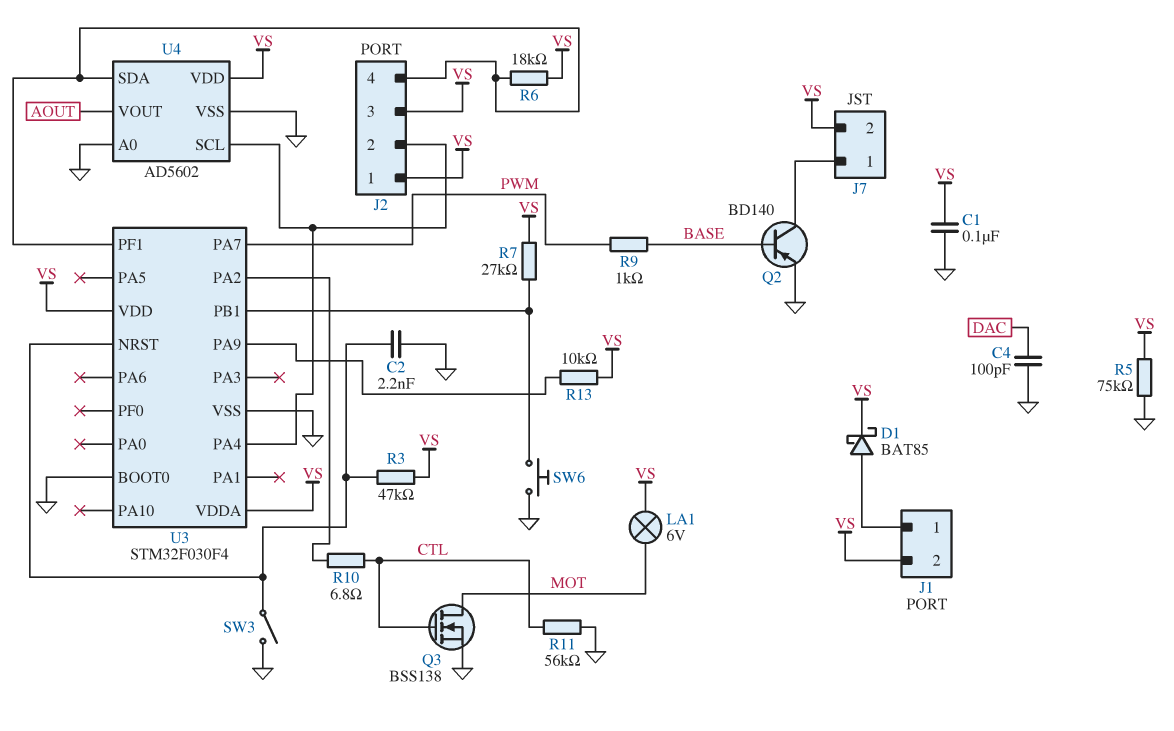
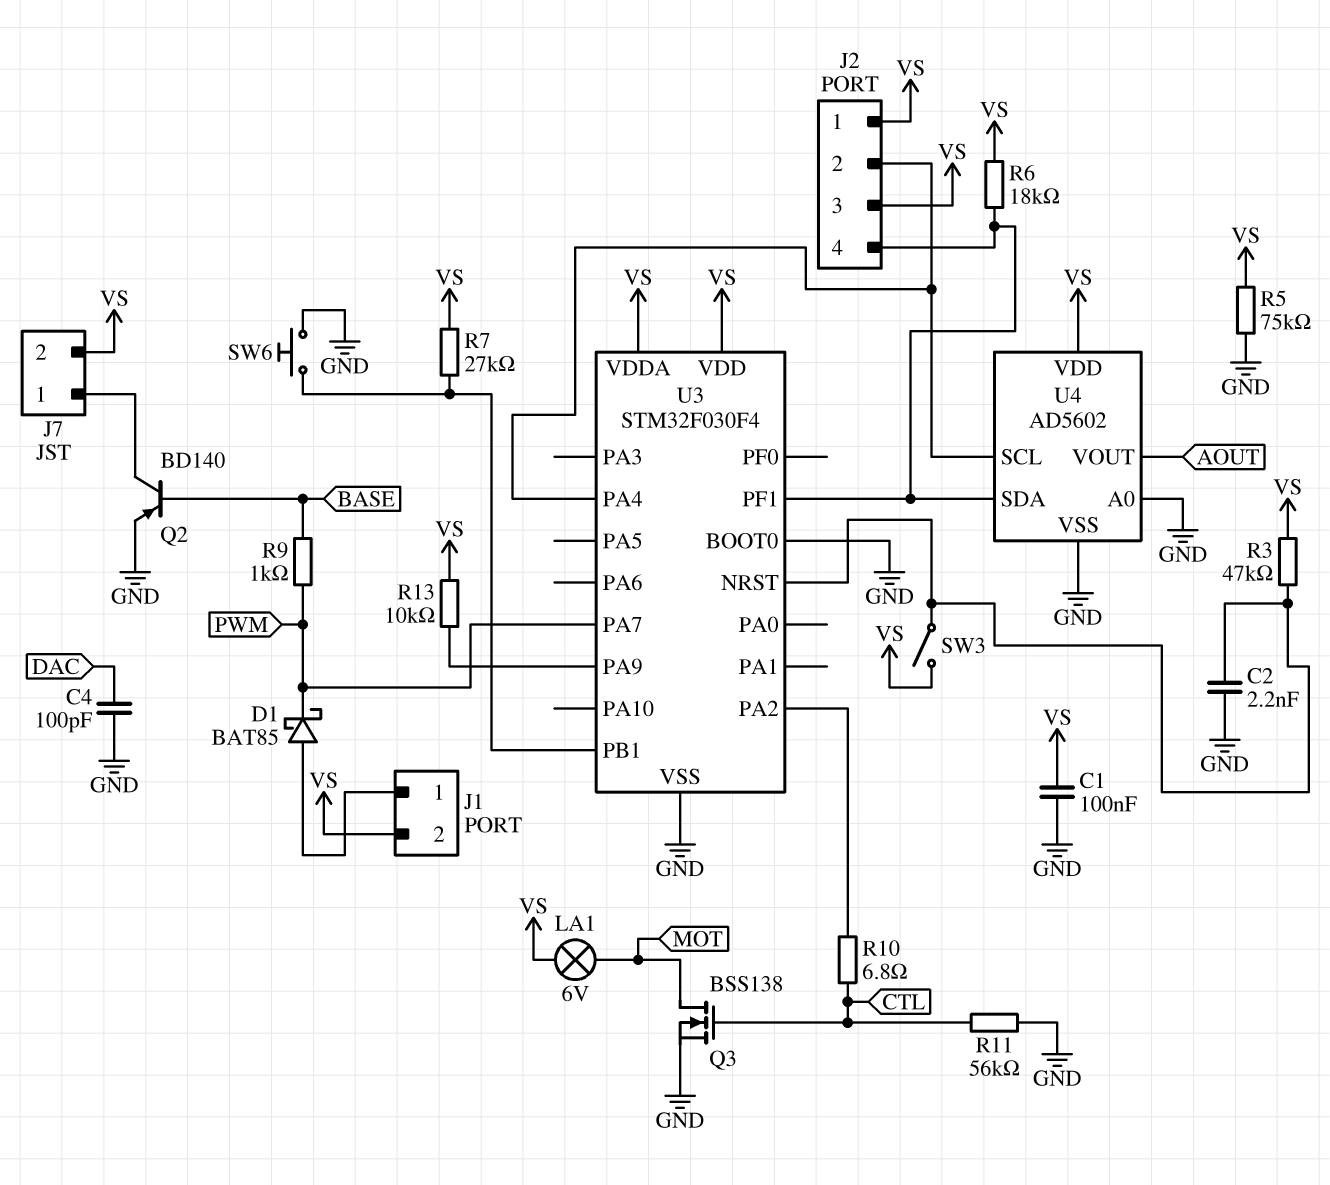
D1: schottky BAT85 (A J1/1, K VS) -> schottky BAT85 (A J1/1, K PWM)
SW3: switch (GND, U3/NRST) -> switch (U3/NRST, VS)

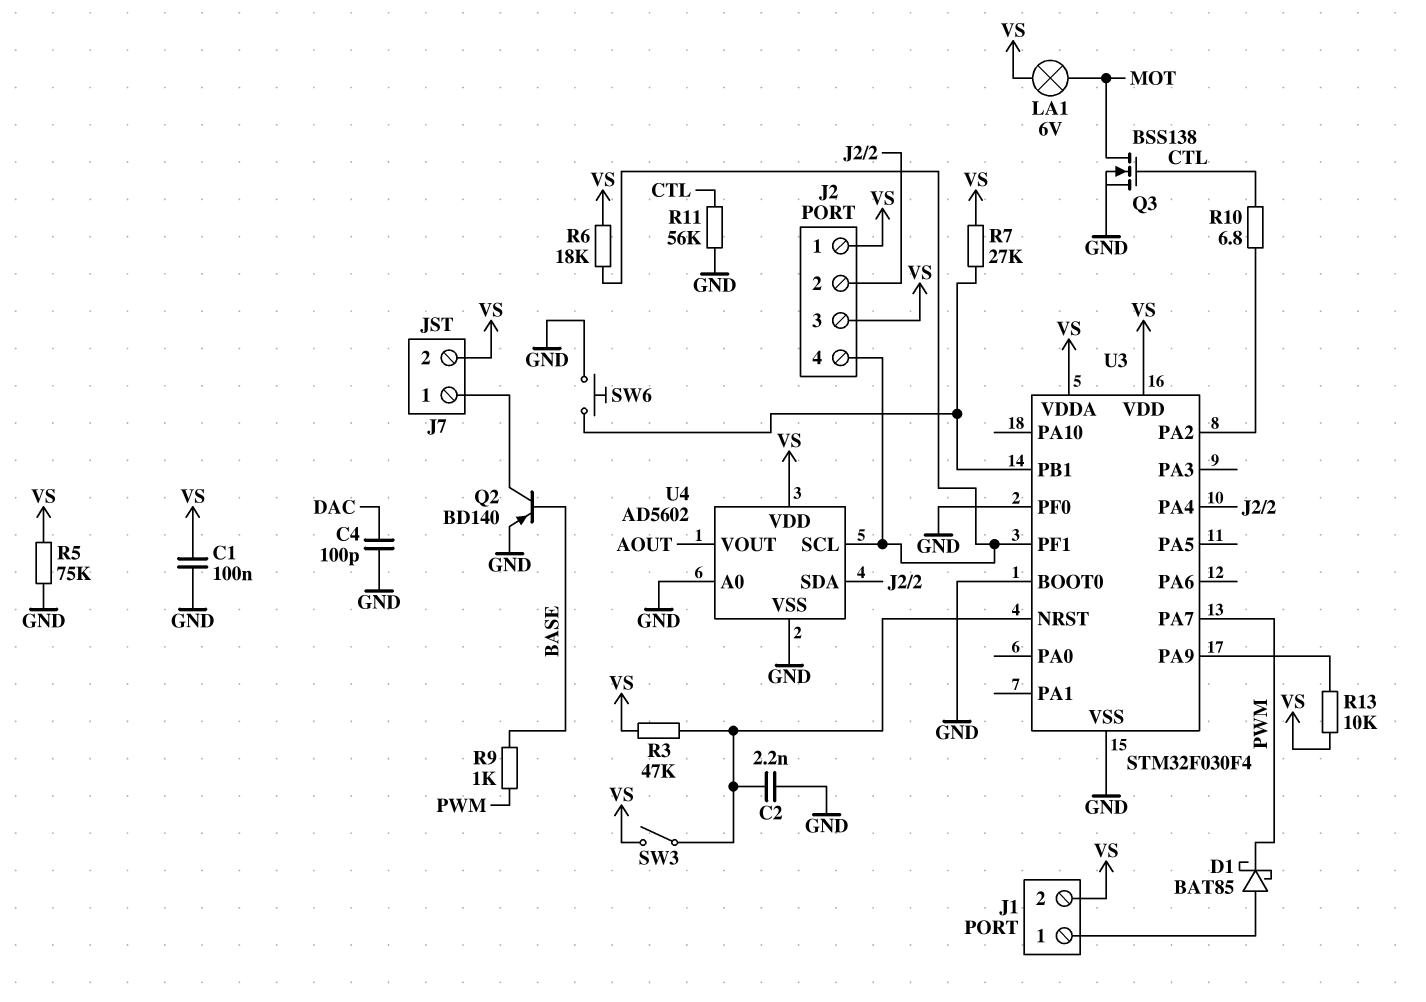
U3 pin PF0: none -> GND
U4 pin SCL: J2/2 -> J2/4
U4 pin SDA: J2/4 -> J2/2

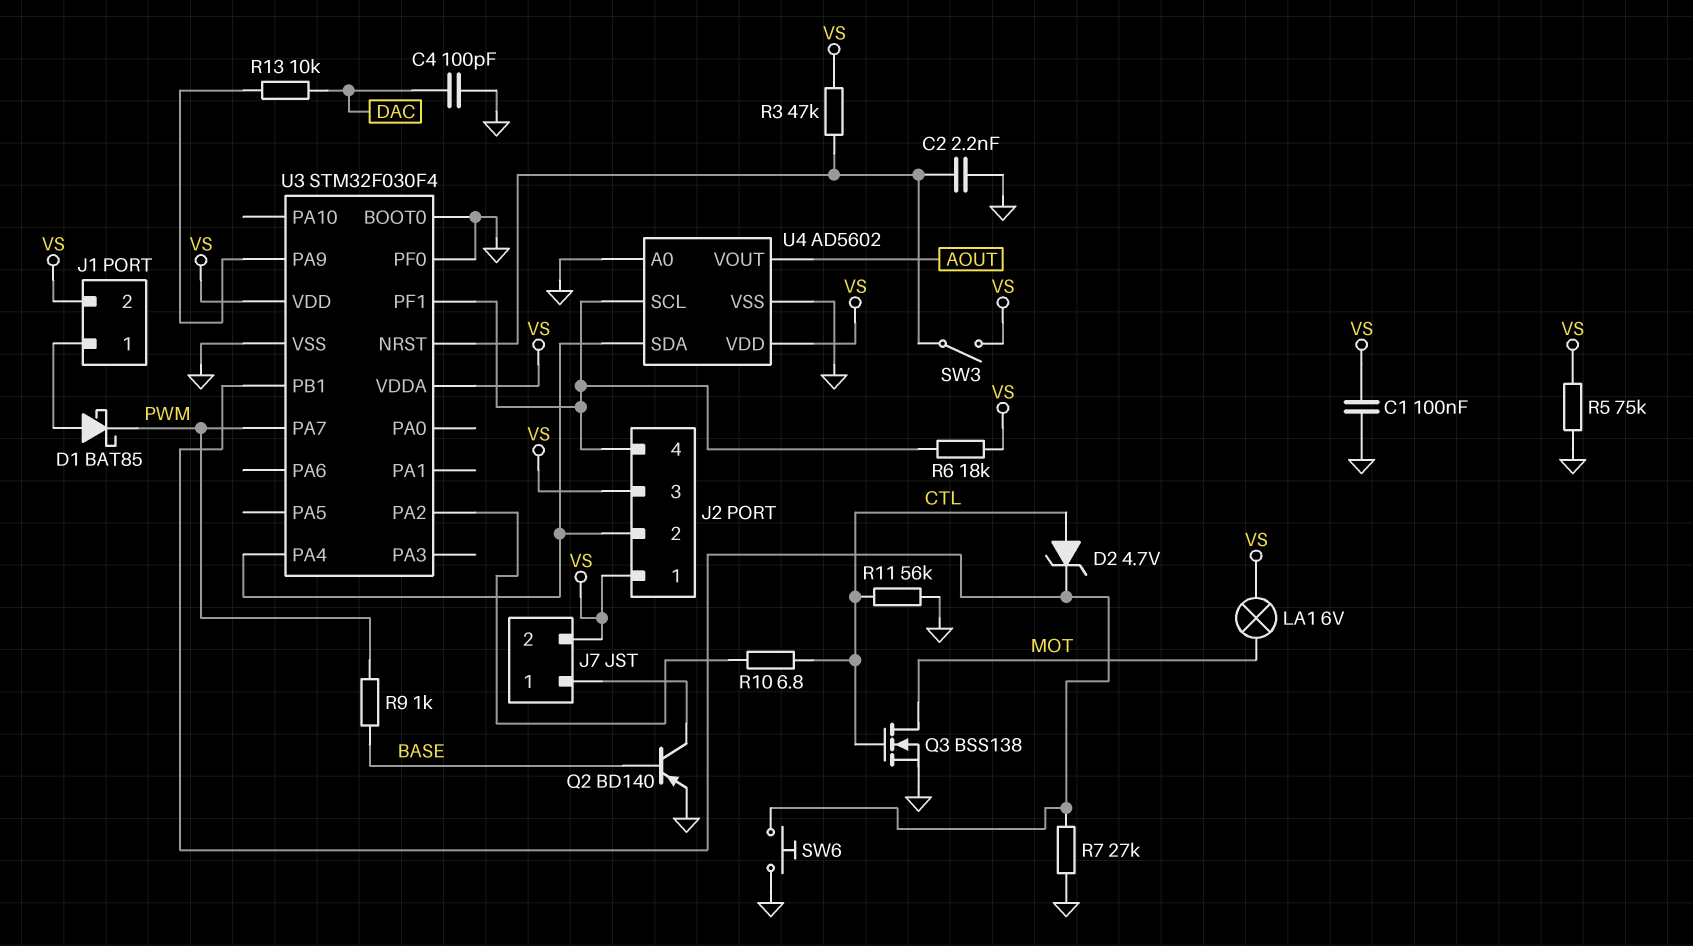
D2: none -> zener 4.7V (A CTL, K U3/PB1)
R7: 27k (U3/PB1, VS) -> 27k (GND, U3/PB1)
R13: 10k (U3/PA9, VS) -> 10k (DAC, U3/PA9)

